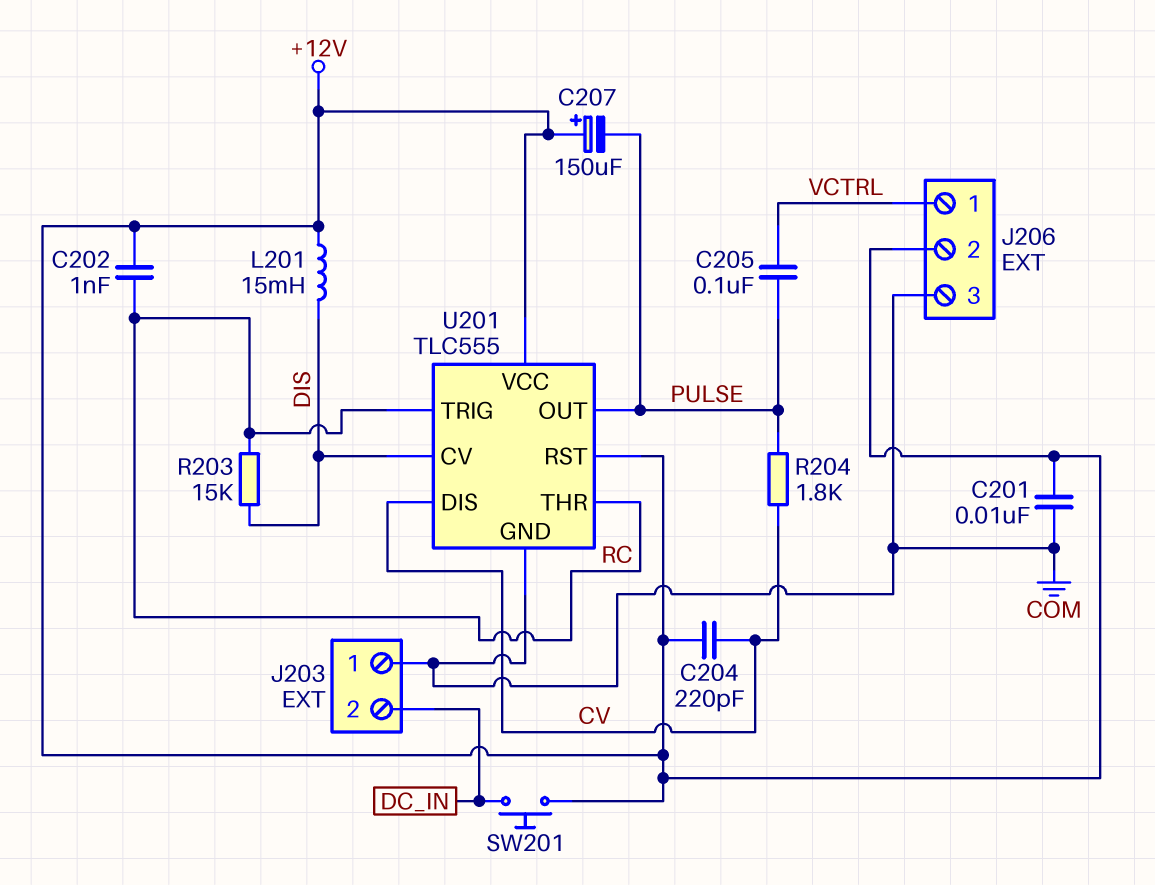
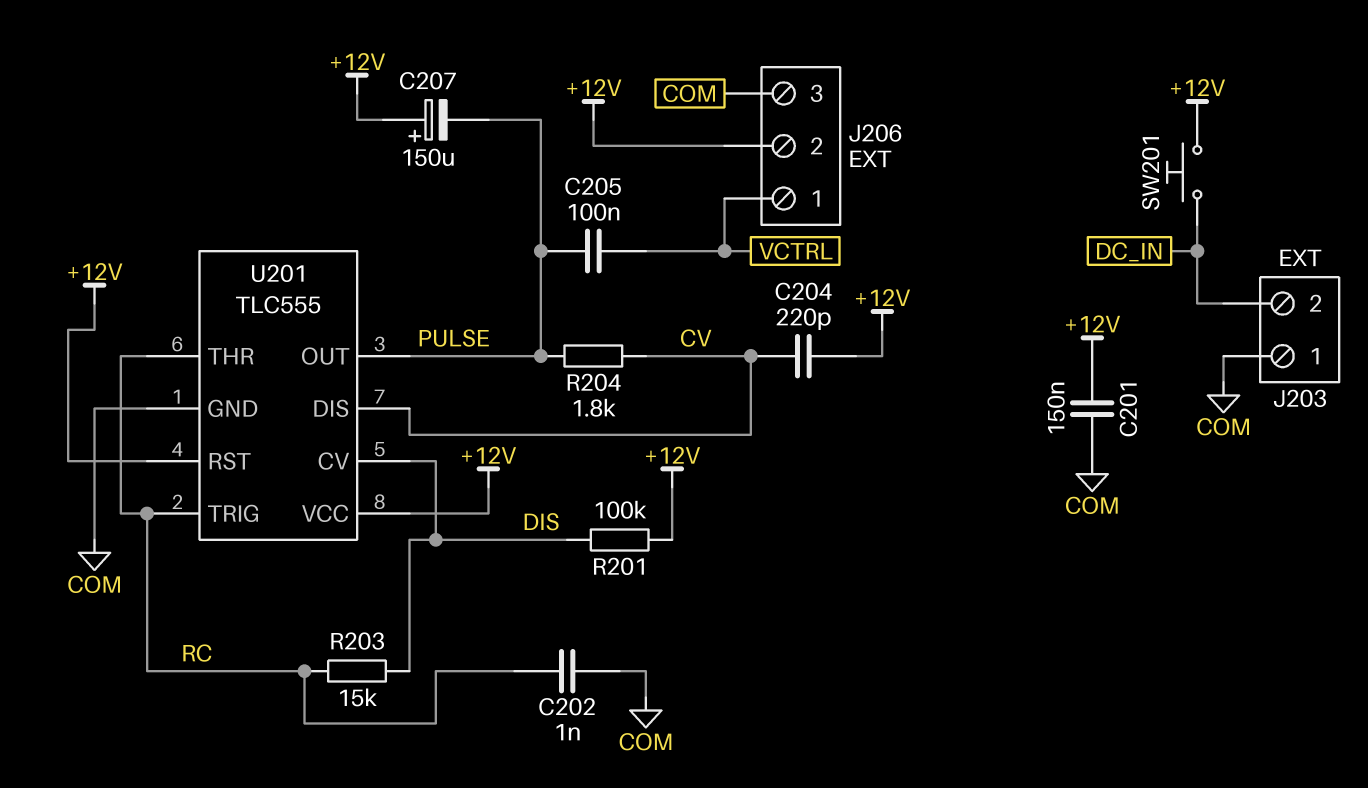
C201: 10nF (+12V, COM) -> 150nF (+12V, COM)
C202: 1nF (+12V, RC) -> 1nF (COM, RC)
L201: 15mH (+12V, DIS) -> none
R201: none -> 100k (+12V, DIS)

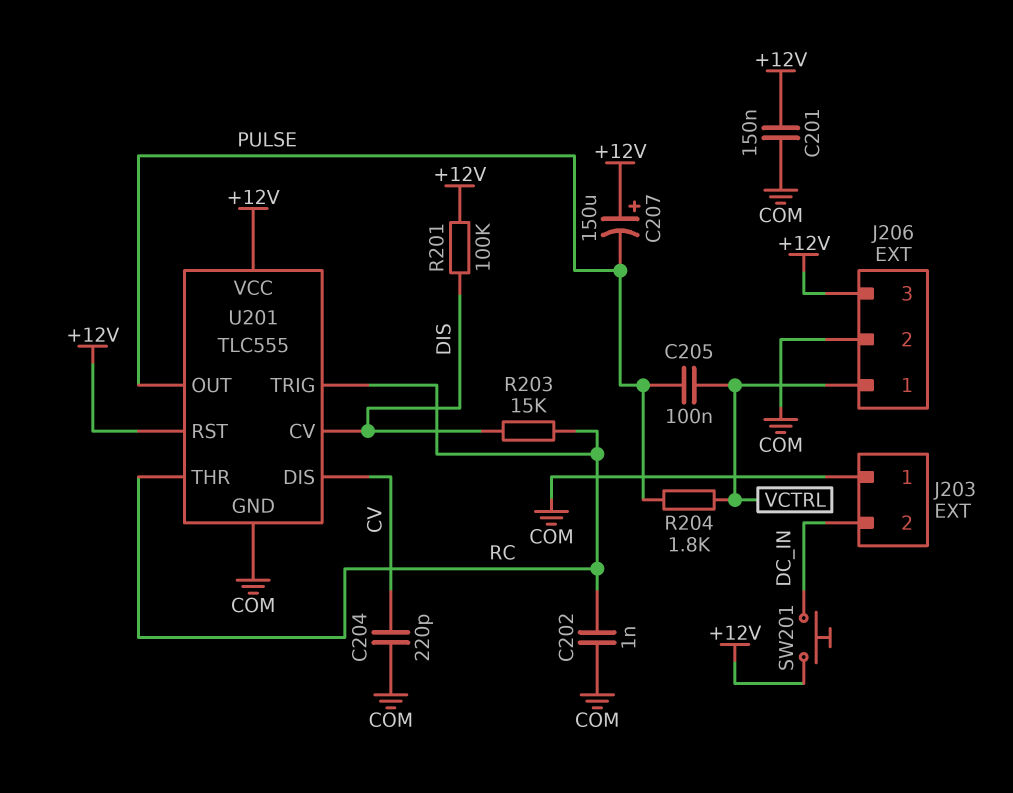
C204: 220pF (+12V, CV) -> 220pF (COM, CV)
J206 pin 2: +12V -> COM
J206 pin 3: COM -> +12V
R204: 1.8k (CV, PULSE) -> 1.8k (PULSE, VCTRL)

